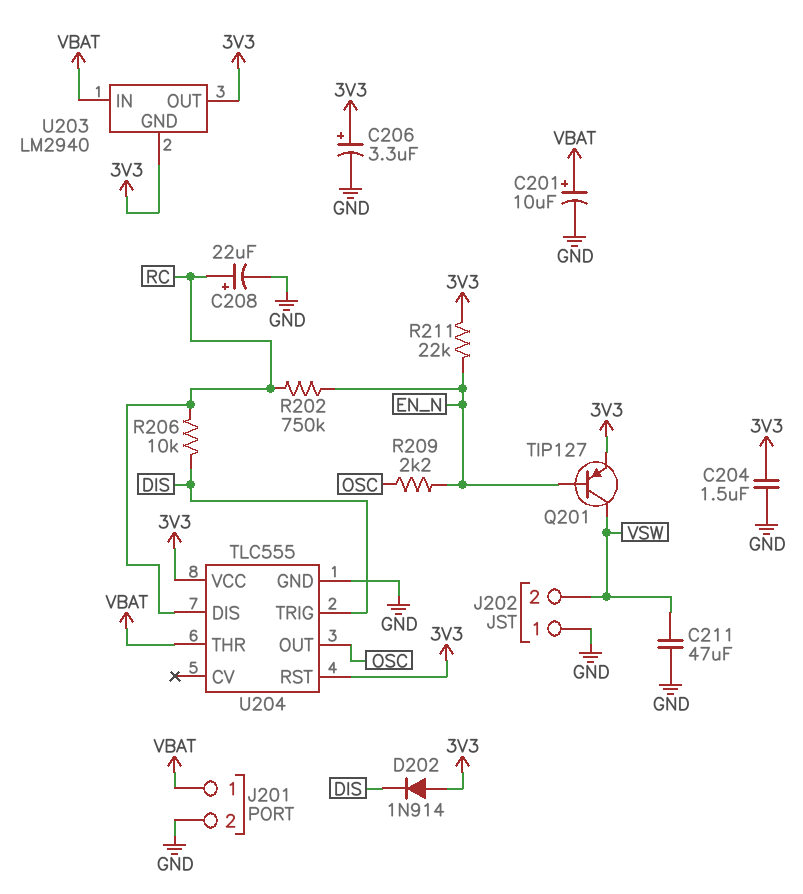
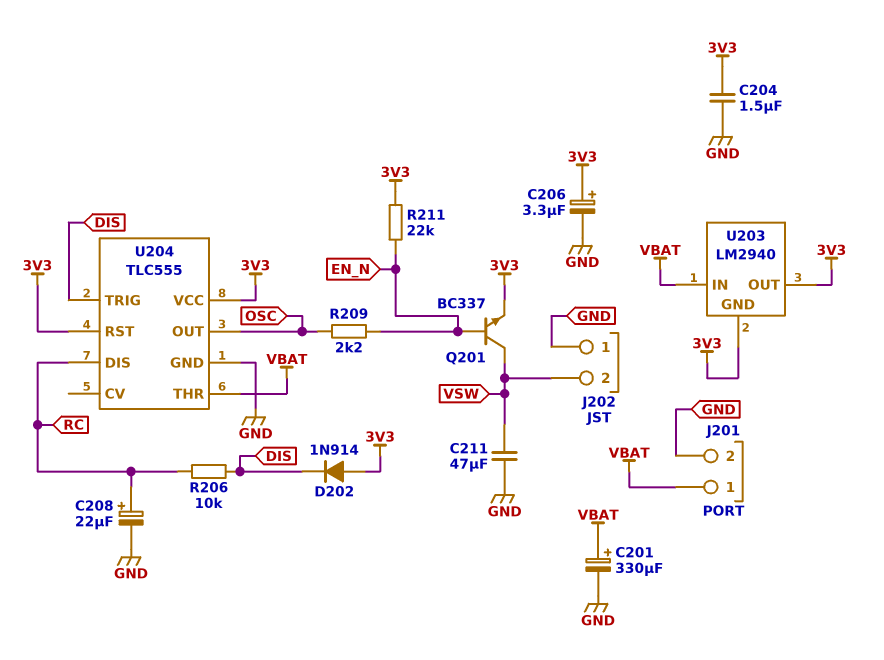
C201: 10uF (plus VBAT, minus GND) -> 330uF (plus VBAT, minus GND)
Q201: PNP TIP127 (B EN_N, C VSW, E 3V3) -> NPN BC337 (B EN_N, C VSW, E 3V3)
R202: 750k (EN_N, RC) -> none

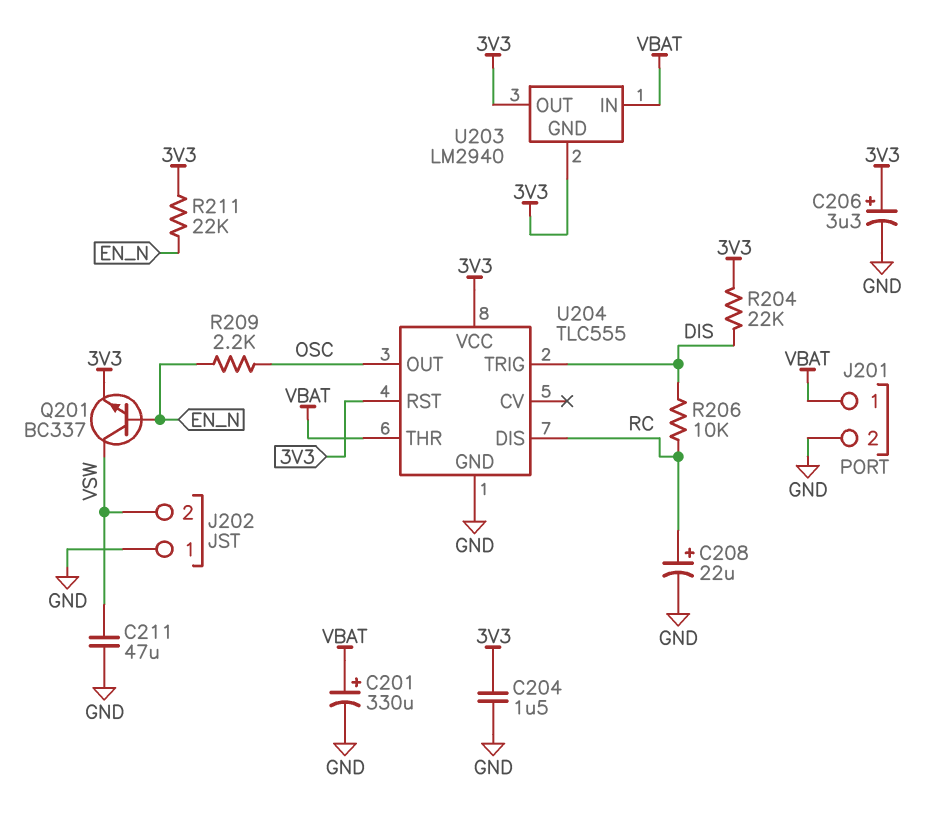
D202: diode 1N914 (A 3V3, K DIS) -> none
R204: none -> 22k (3V3, DIS)

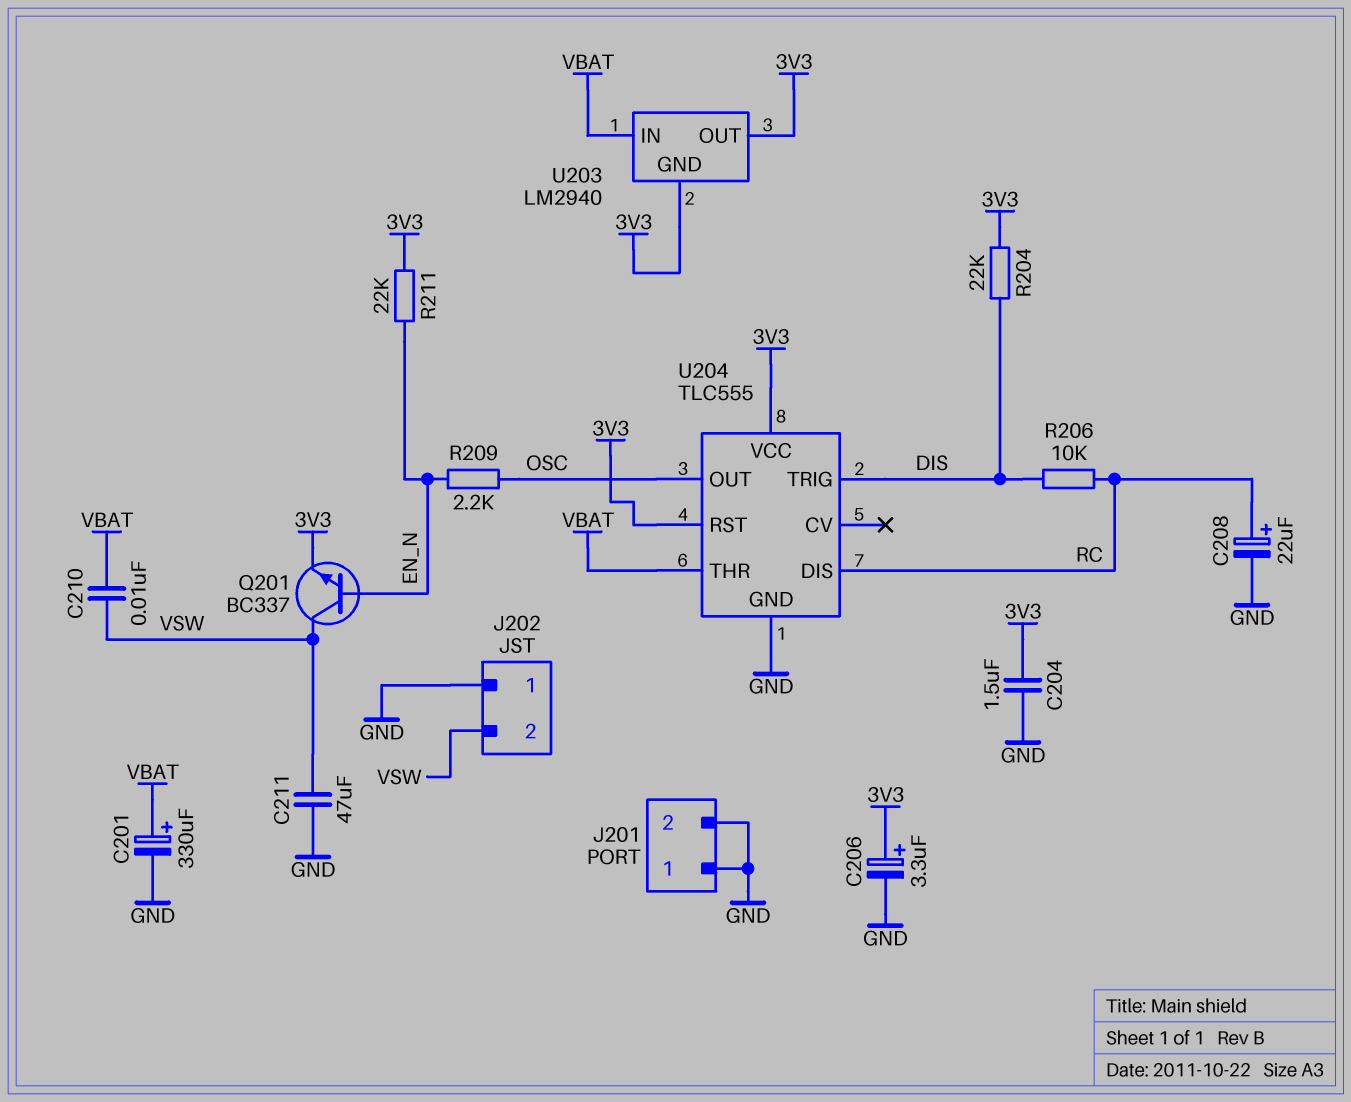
C210: none -> 10nF (VBAT, VSW)
J201 pin 1: VBAT -> GND

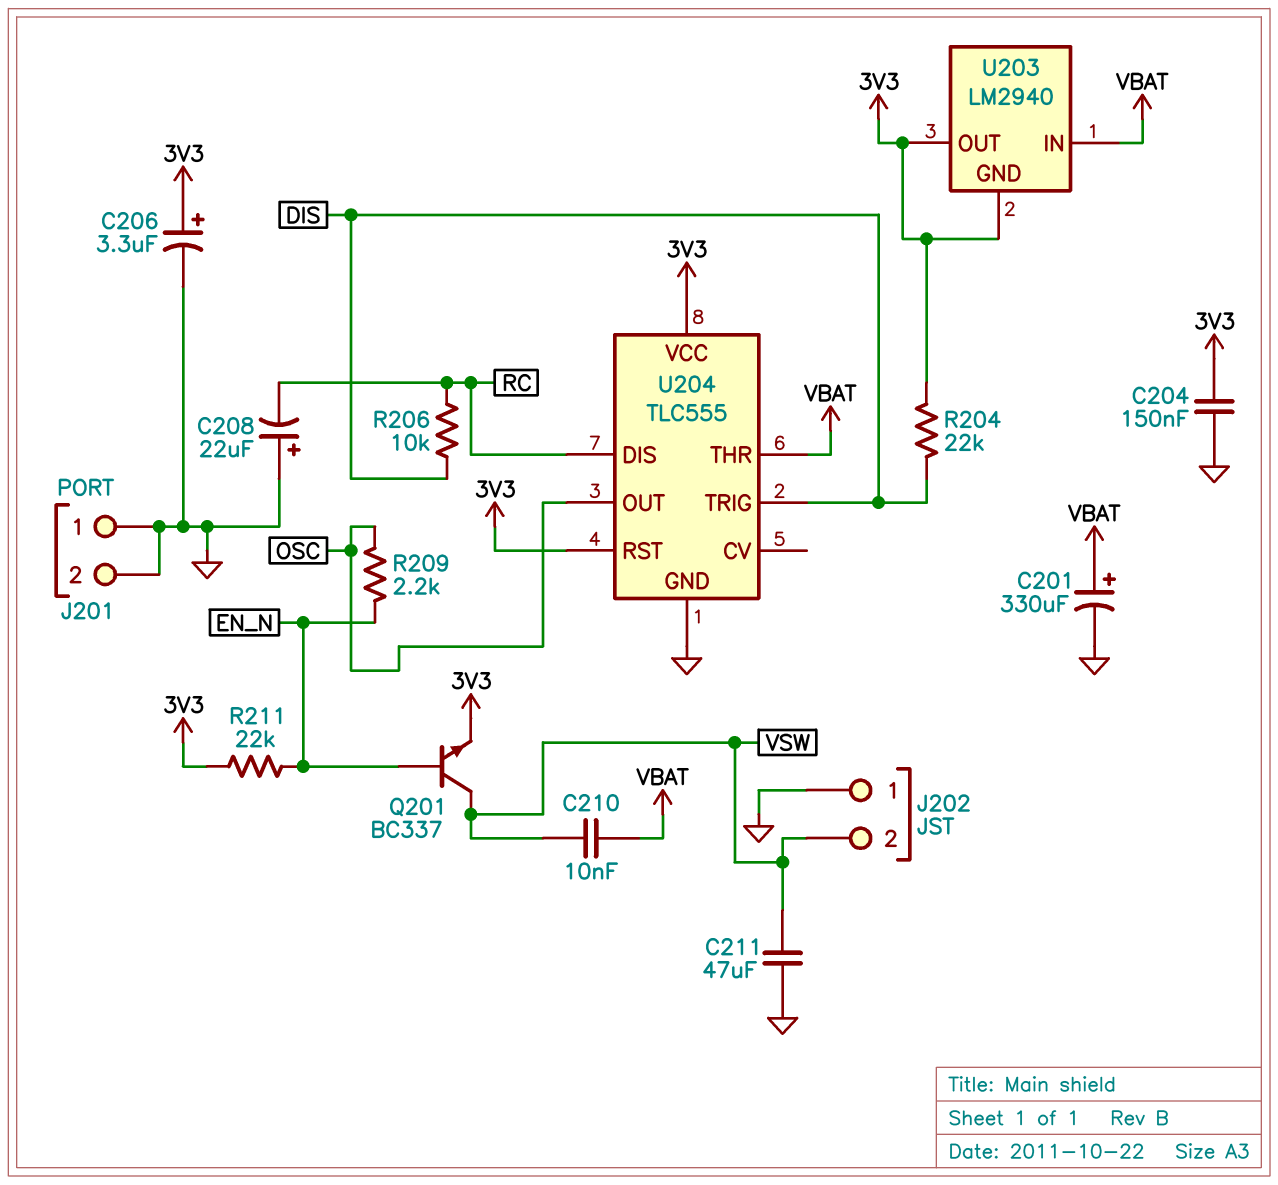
C204: 1.5uF (3V3, GND) -> 150nF (3V3, GND)
C208: 22uF (plus RC, minus GND) -> 22uF (plus GND, minus RC)

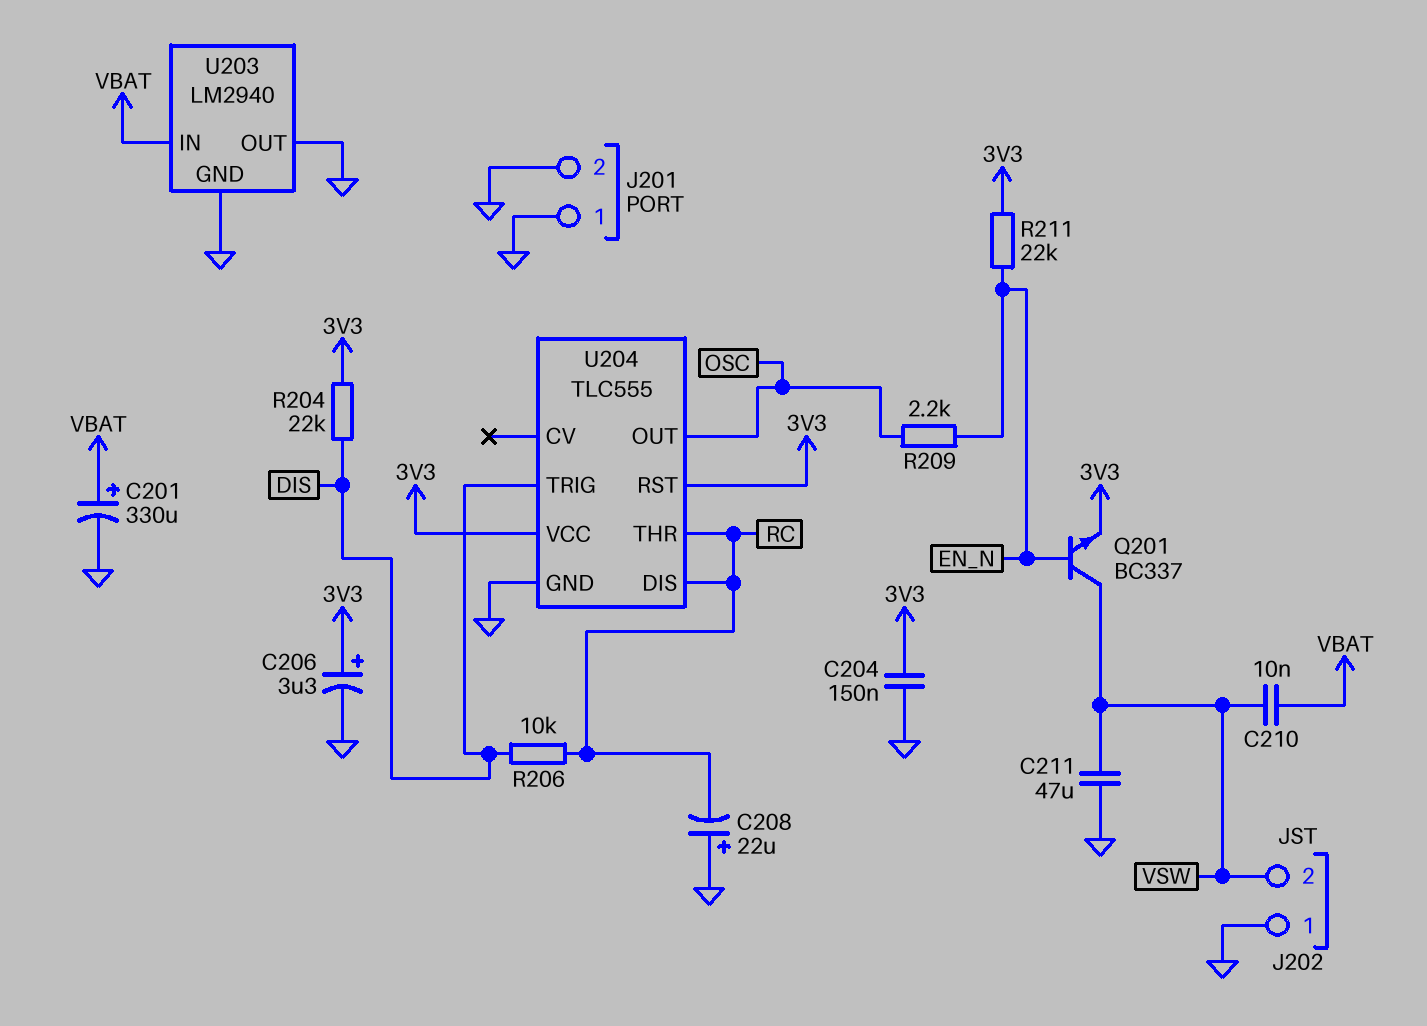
U203 pin GND: 3V3 -> GND
U203 pin OUT: 3V3 -> GND
U204 pin THR: VBAT -> RC

